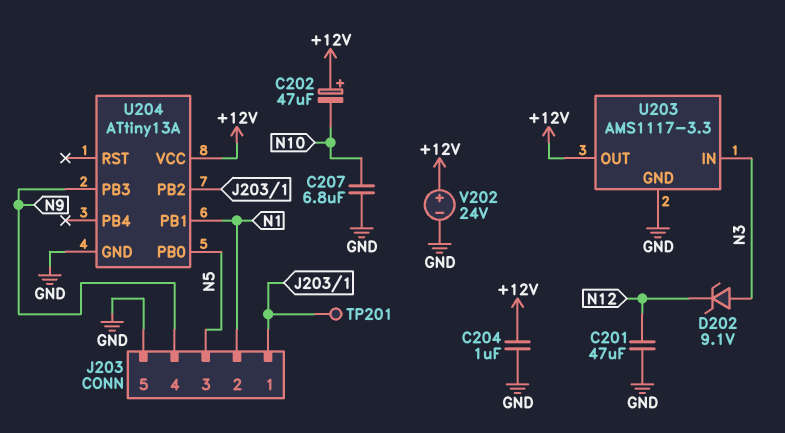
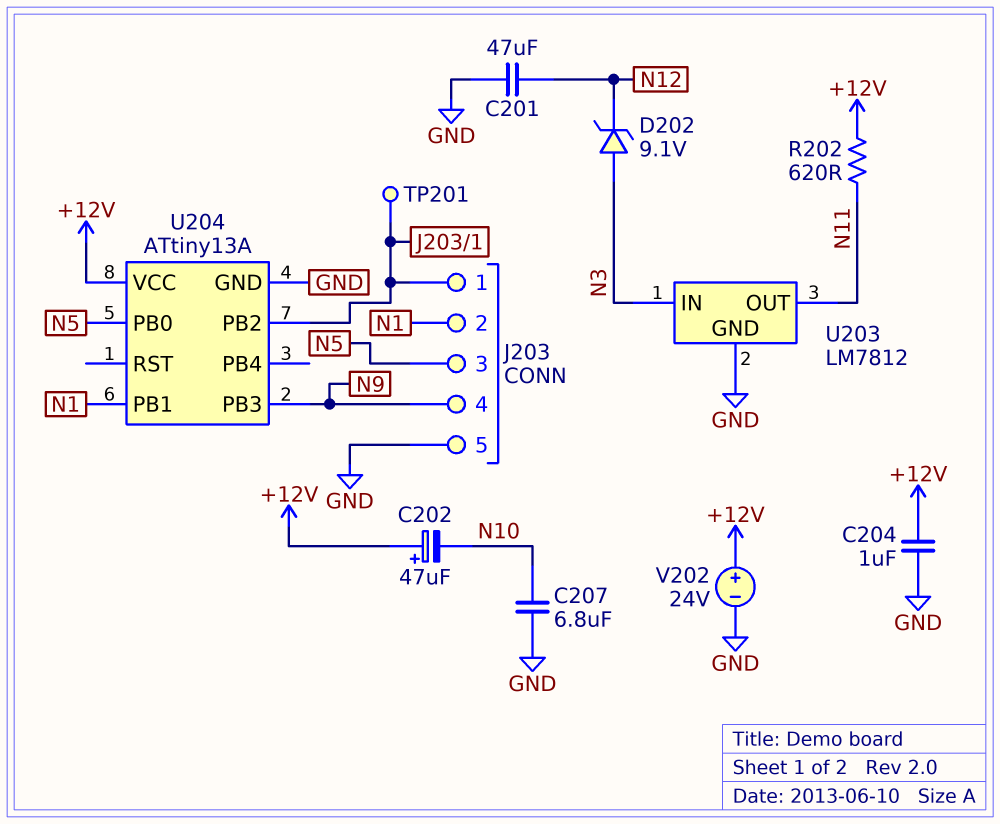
R202: none -> 620 (+12V, N11)
U203: AMS1117-3.3 -> LM7812
U203 pin OUT: +12V -> N11

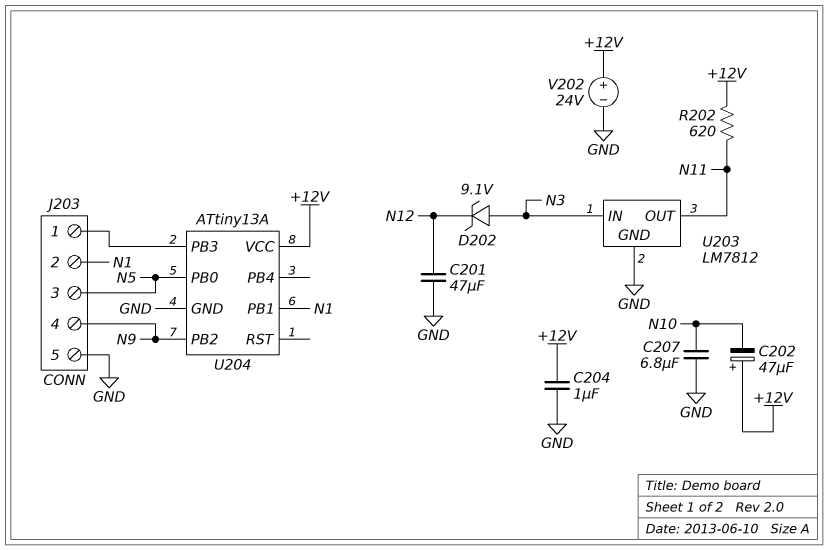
TP201: test point (J203/1) -> none
U204 pin PB2: J203/1 -> N9
U204 pin PB3: N9 -> J203/1

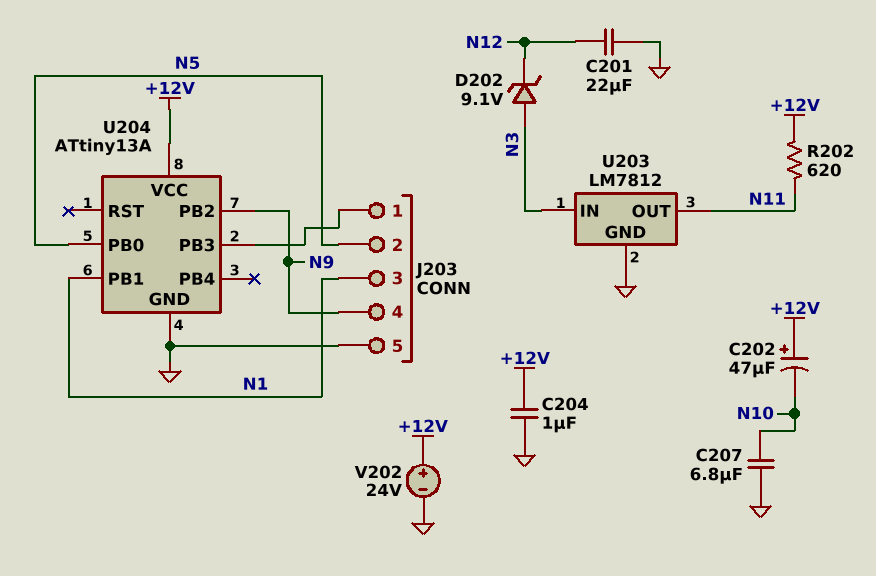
C201: 47uF (GND, N12) -> 22uF (GND, N12)
J203 pin 2: N1 -> N5
J203 pin 3: N5 -> N1

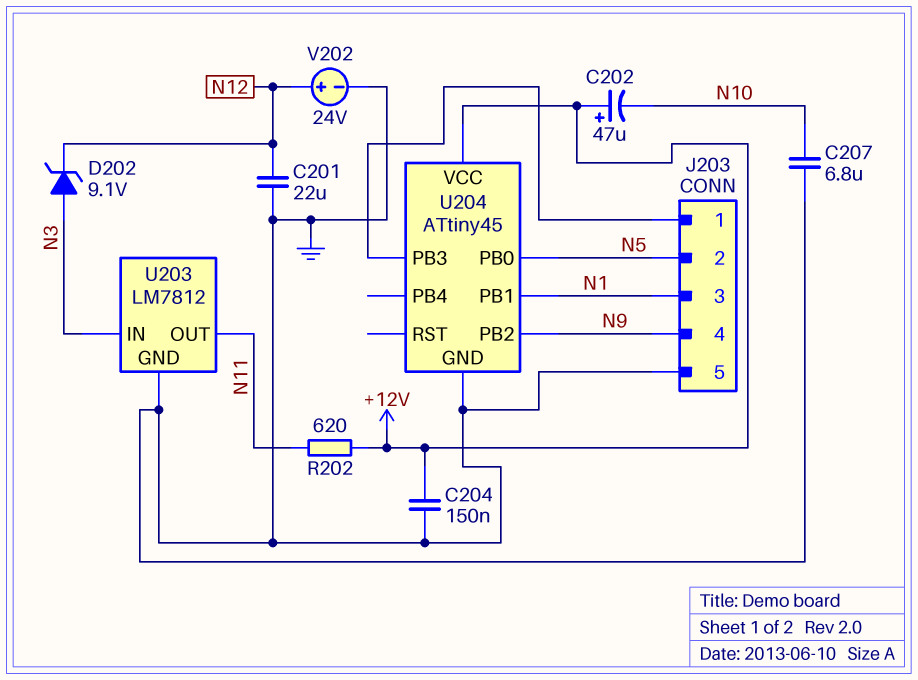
C204: 1uF (+12V, GND) -> 150nF (+12V, GND)
U204: ATtiny13A -> ATtiny45
V202: 24V (plus +12V, minus GND) -> 24V (plus N12, minus GND)

